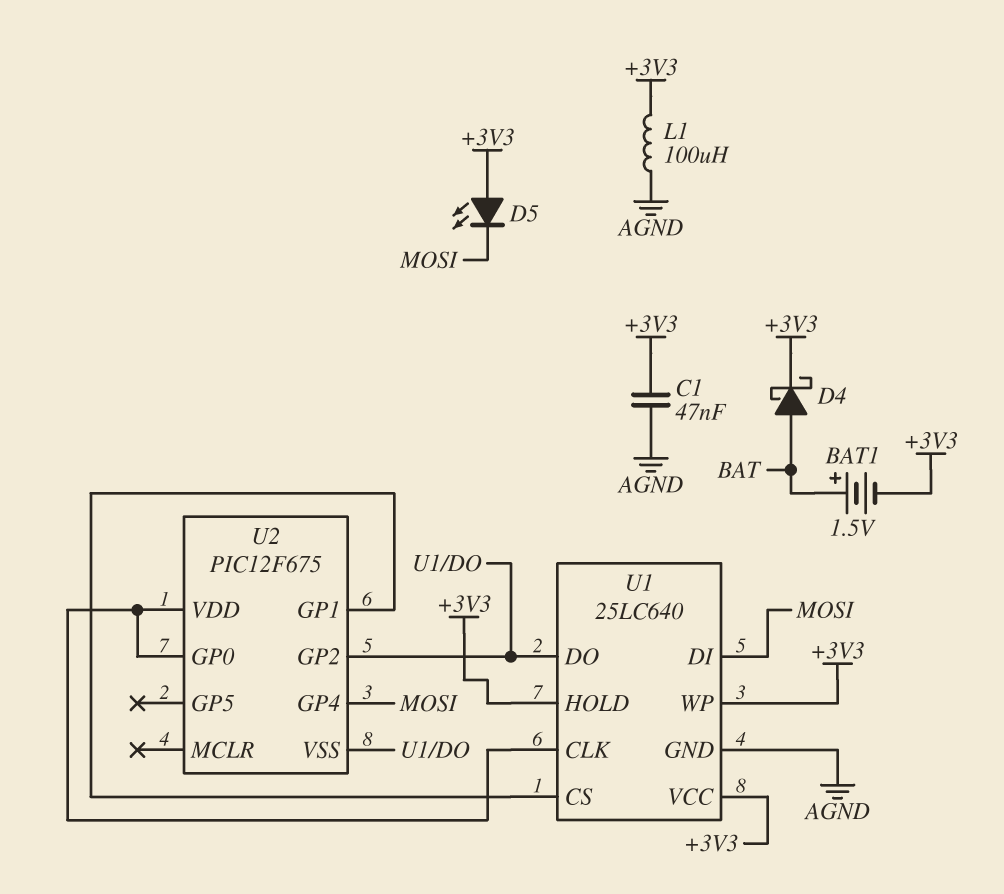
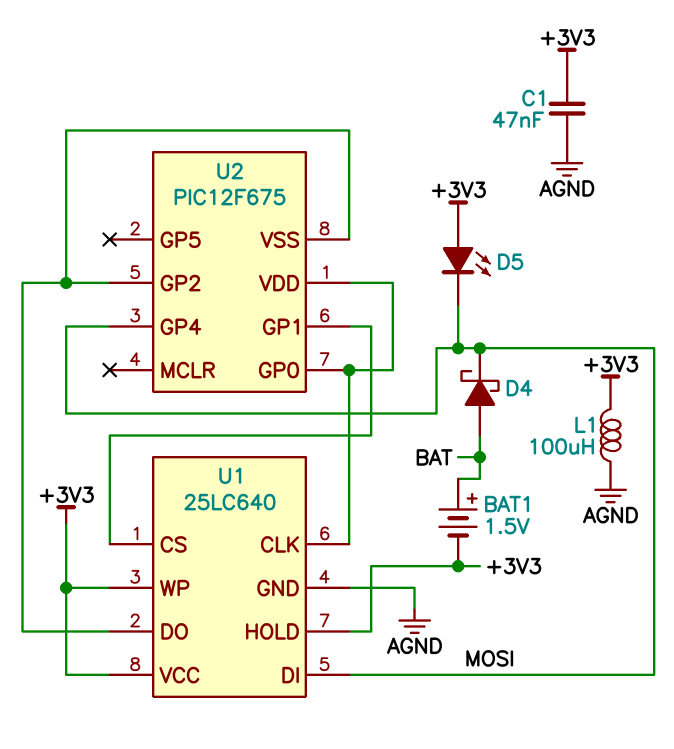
D4: schottky (A BAT, K +3V3) -> schottky (A BAT, K MOSI)

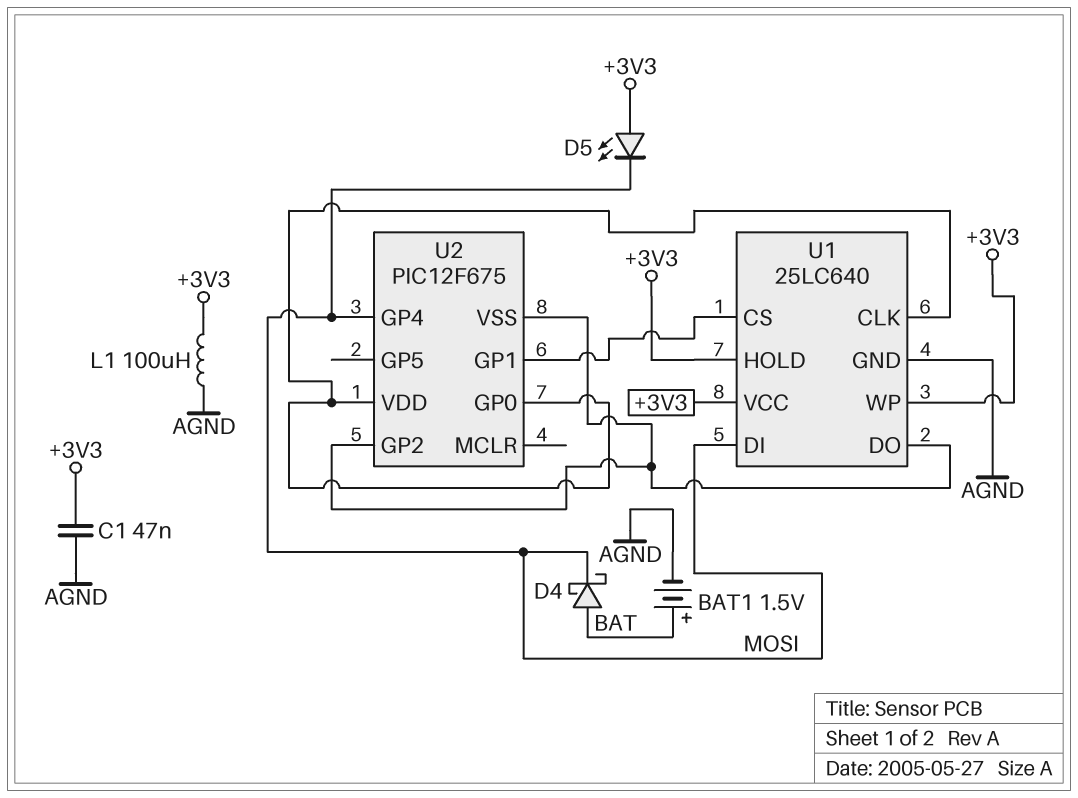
BAT1: 1.5V (plus BAT, minus +3V3) -> 1.5V (plus BAT, minus AGND)

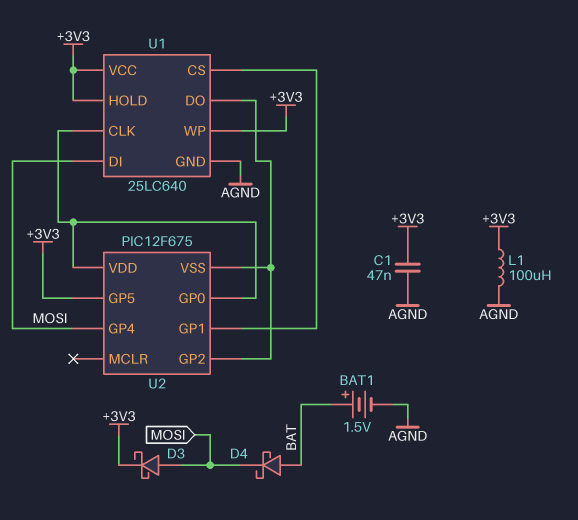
D3: none -> schottky (A MOSI, K +3V3)
D5: LED (A +3V3, K MOSI) -> none
U2 pin GP5: none -> +3V3

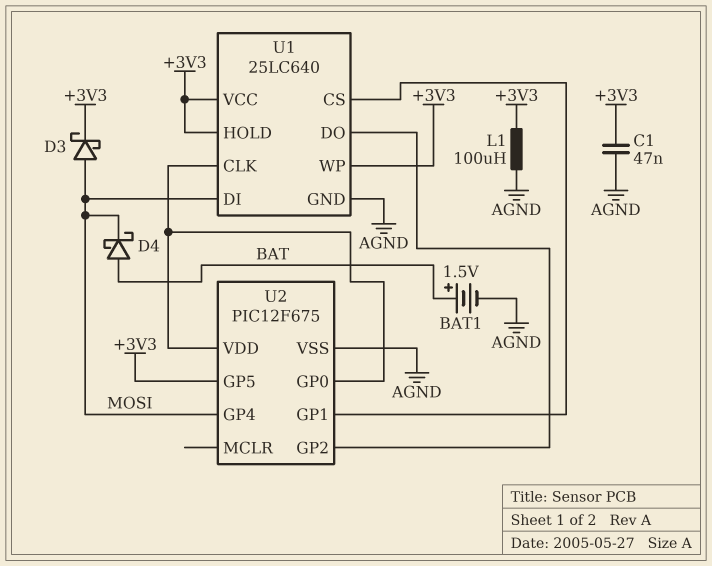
U2 pin VSS: U1/DO -> AGND

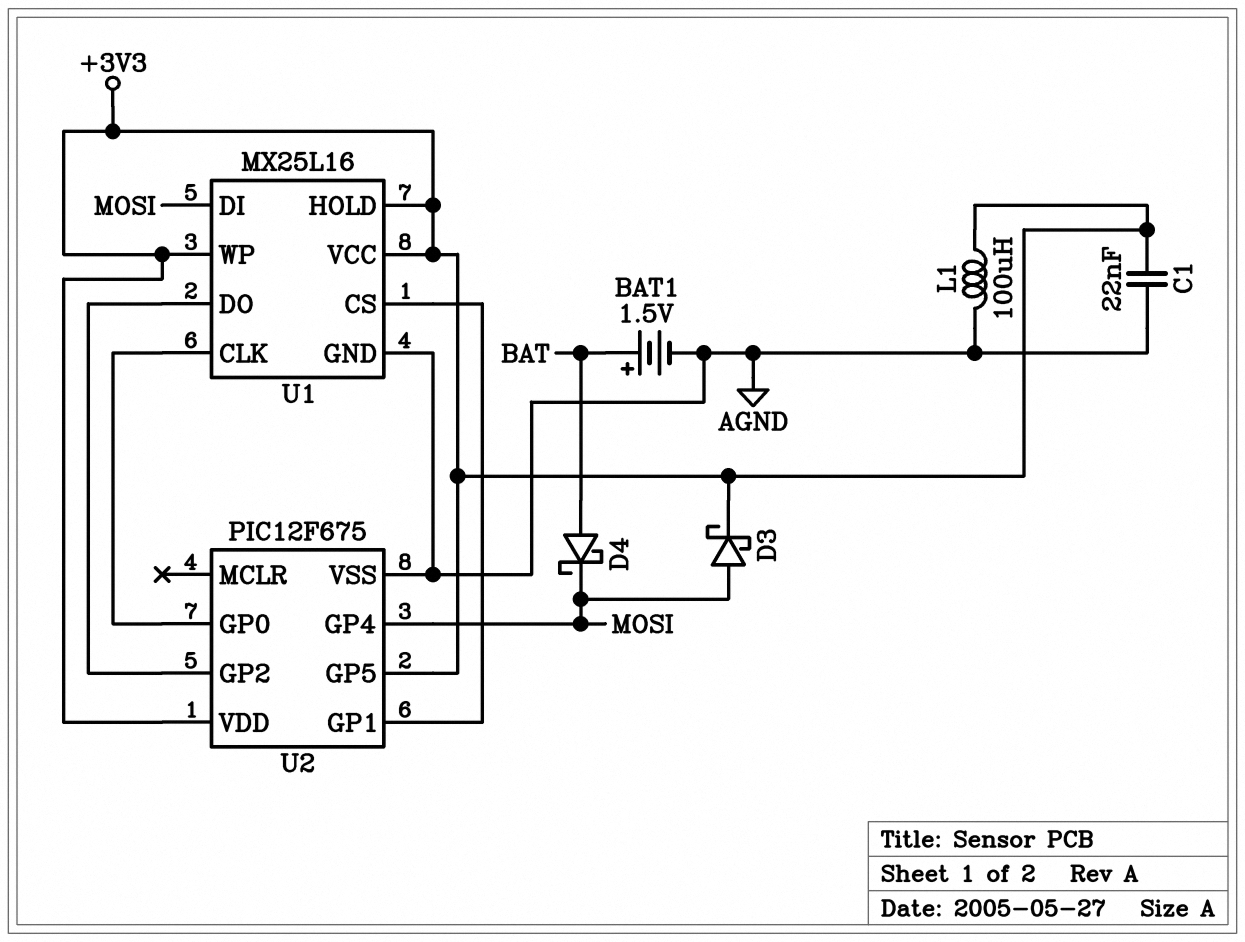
C1: 47nF (+3V3, AGND) -> 22nF (+3V3, AGND)
U1: 25LC640 -> MX25L16
U2 pin VDD: U1/CLK -> +3V3

